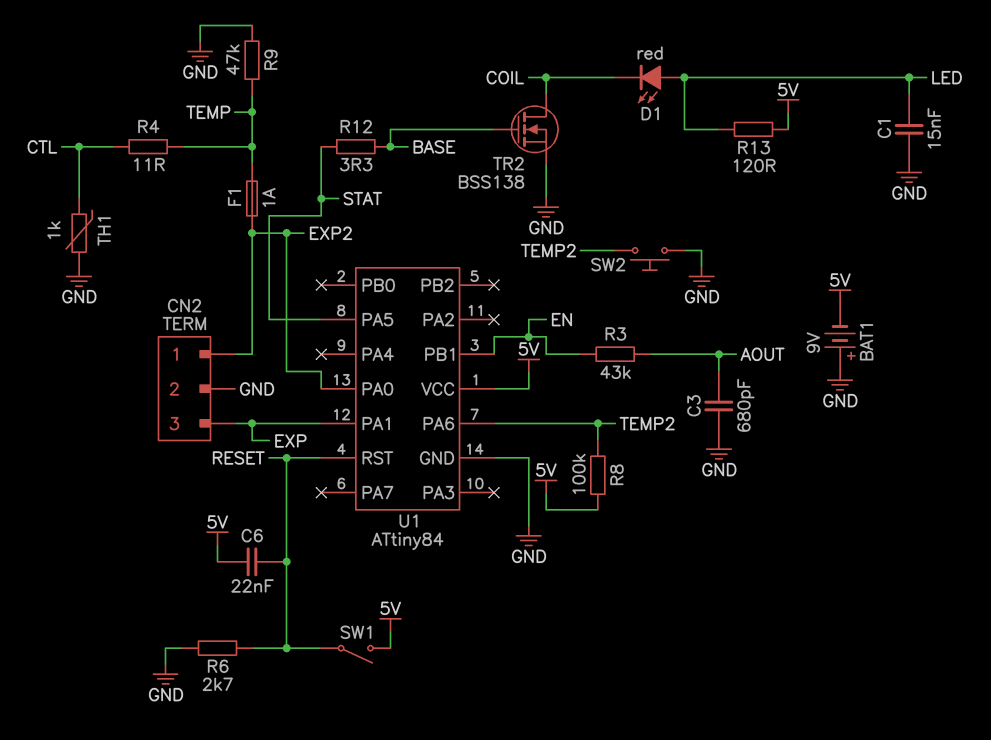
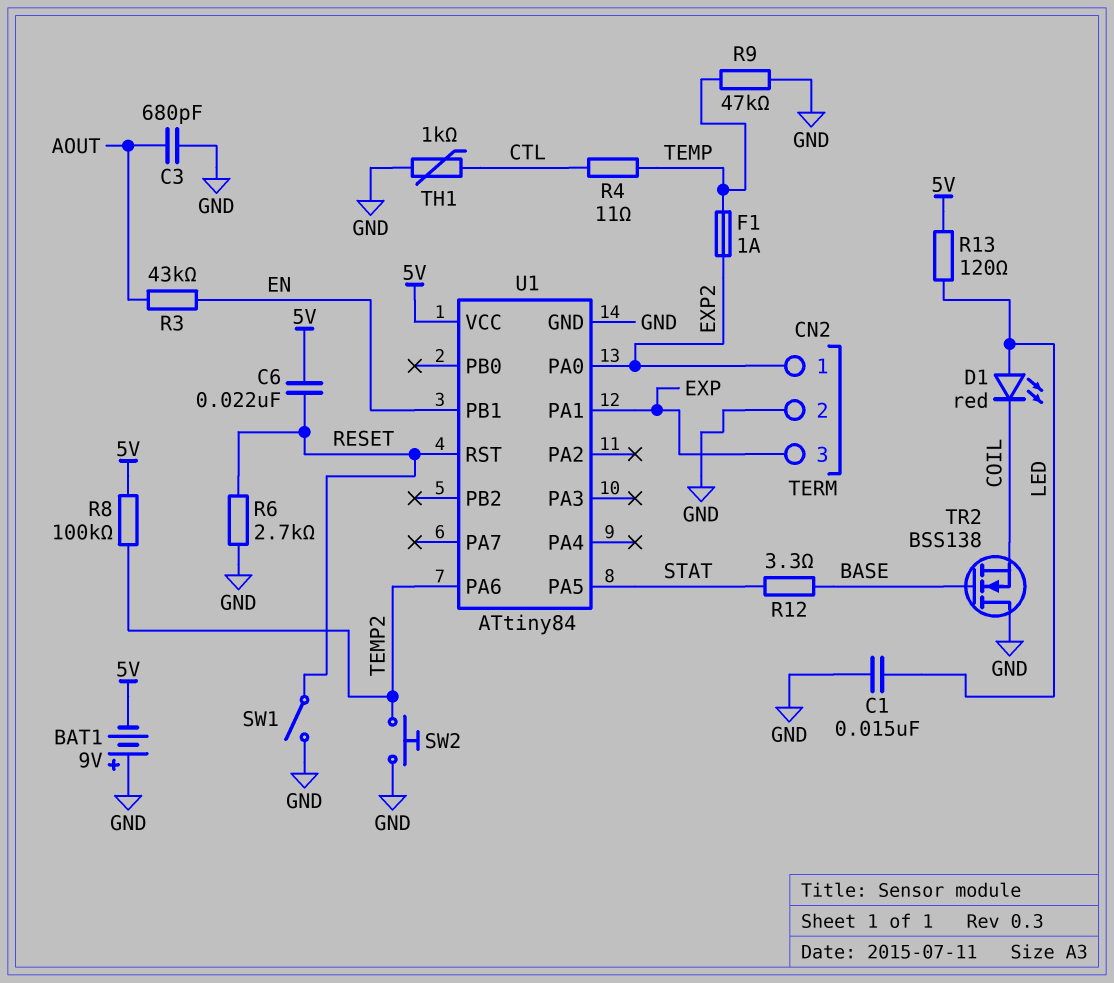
SW1: switch (5V, RESET) -> switch (GND, RESET)
TR2: NMOS BSS138 (G BASE, D COIL, S GND) -> NMOS BSS138 (G BASE, D GND, S COIL)

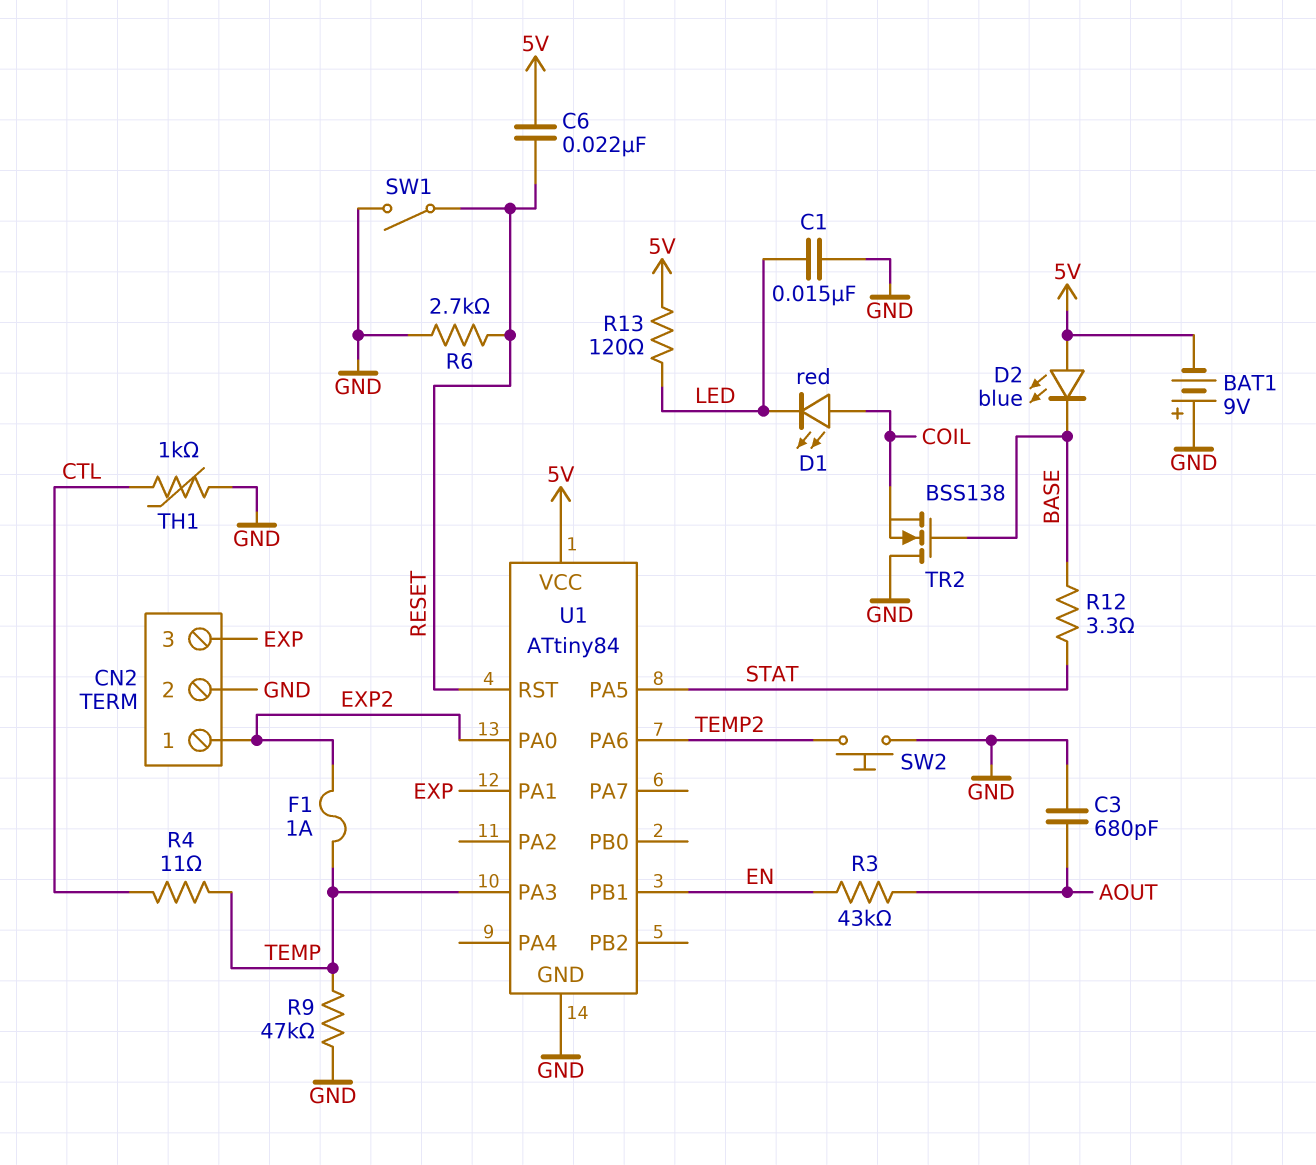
D1: LED red (A LED, K COIL) -> LED red (A COIL, K LED)
D2: none -> LED blue (A 5V, K BASE)
R8: 100k (5V, TEMP2) -> none
U1 pin PA3: none -> TEMP

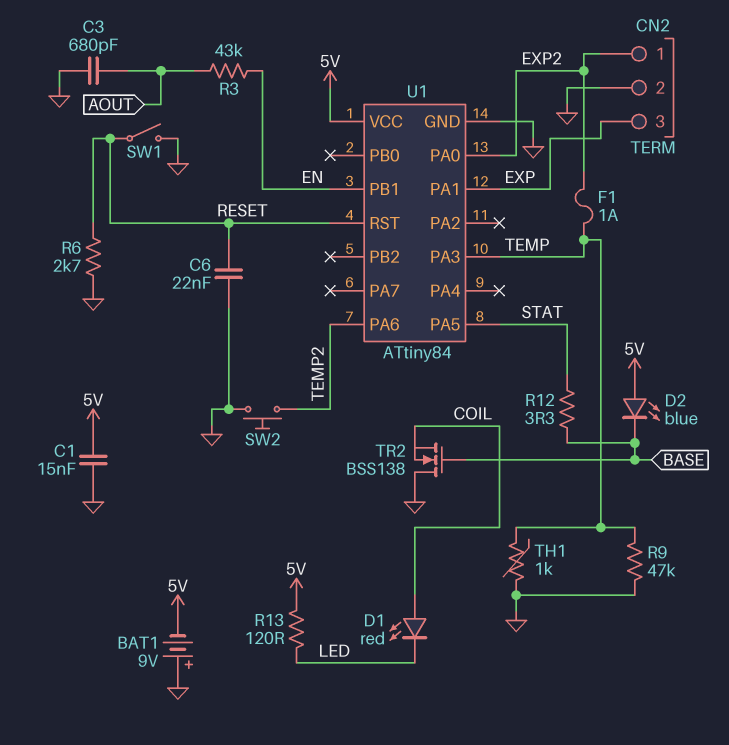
C1: 15nF (GND, LED) -> 15nF (5V, GND)
C6: 22nF (5V, RESET) -> 22nF (GND, RESET)
R4: 11 (CTL, TEMP) -> none
TH1: 1k (CTL, GND) -> 1k (GND, TEMP)

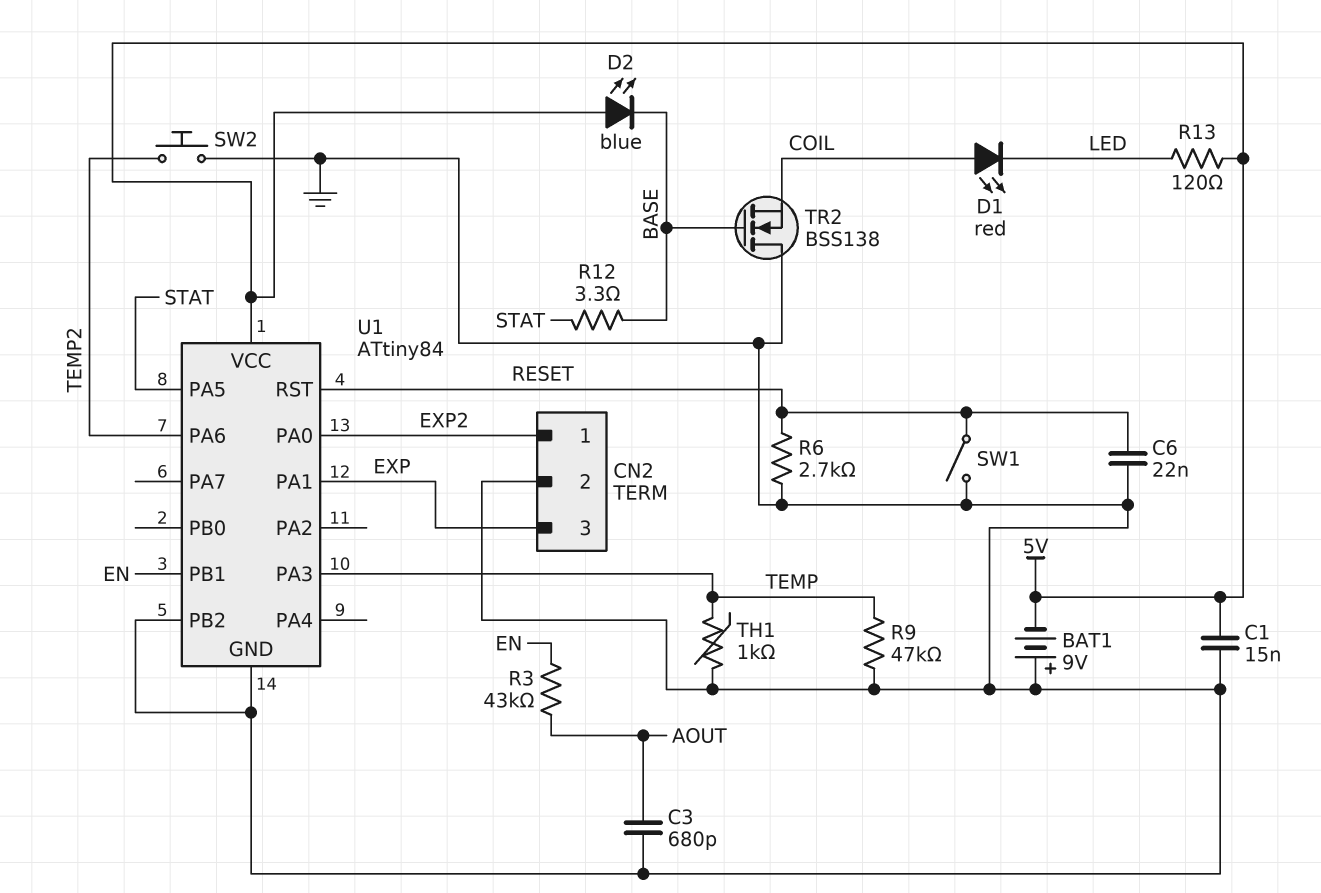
F1: 1A (EXP2, TEMP) -> none
U1 pin PB2: none -> GND

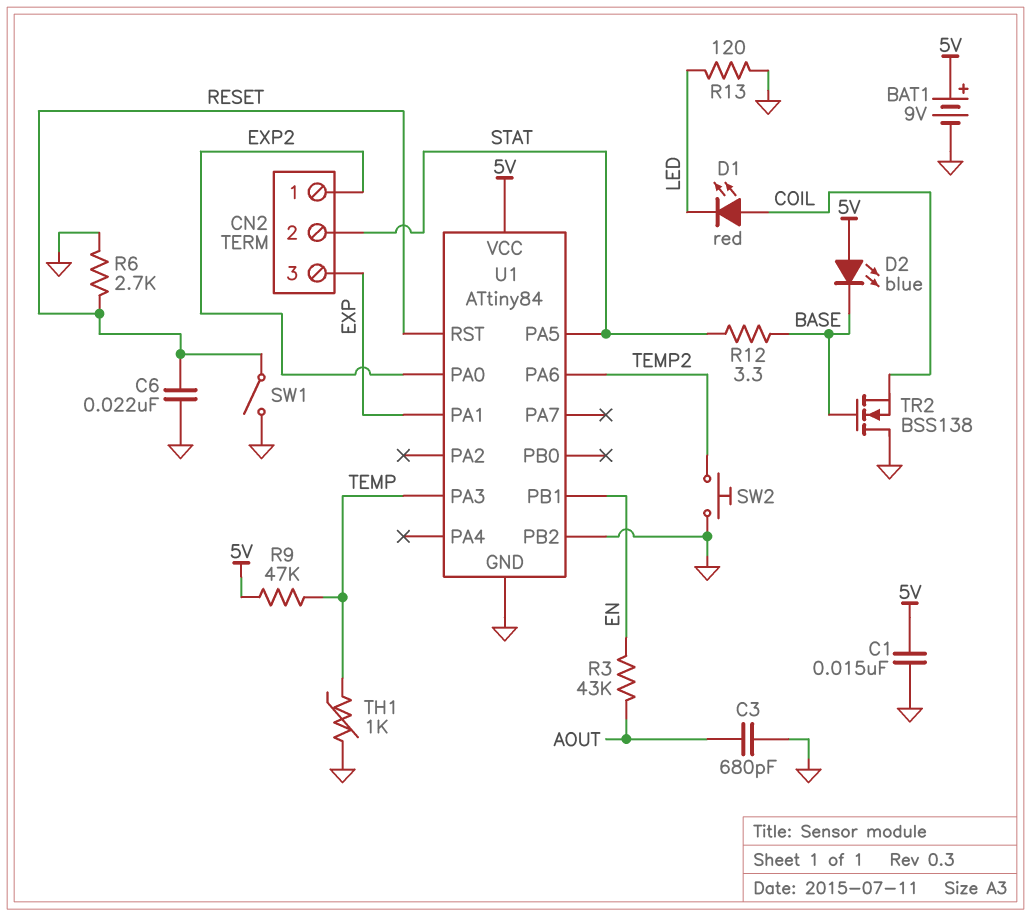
BAT1: 9V (plus GND, minus 5V) -> 9V (plus 5V, minus GND)
CN2 pin 2: GND -> STAT
R9: 47k (GND, TEMP) -> 47k (5V, TEMP)
R13: 120 (5V, LED) -> 120 (GND, LED)

